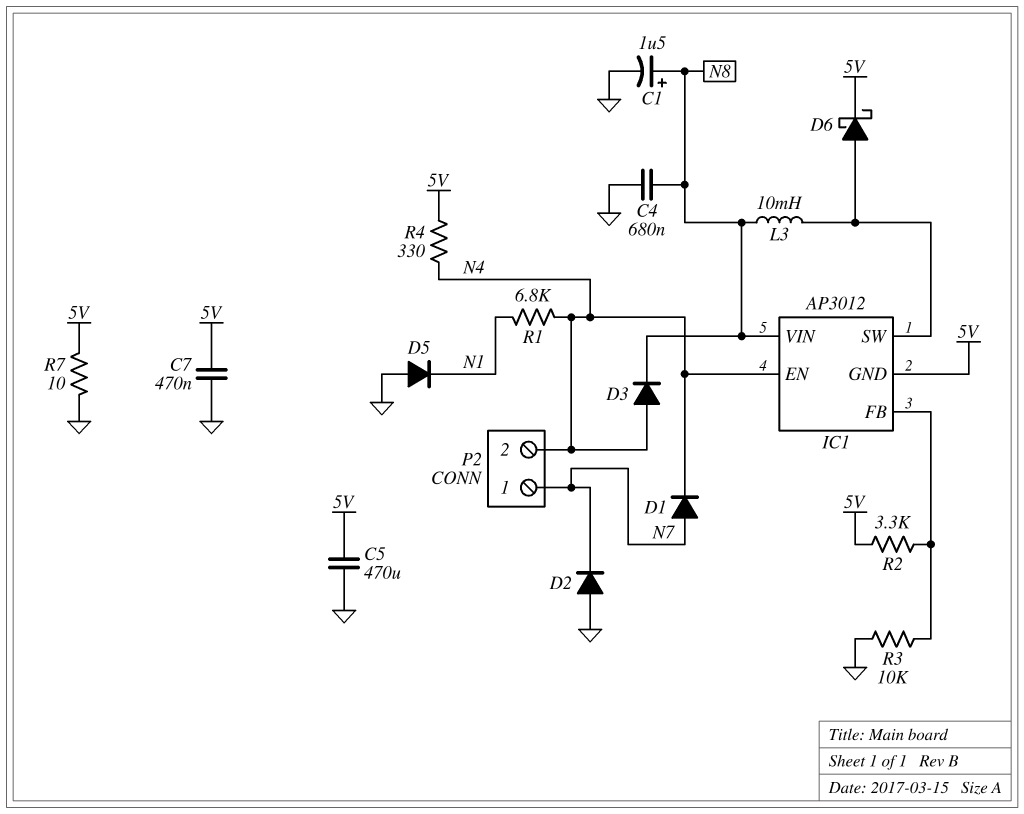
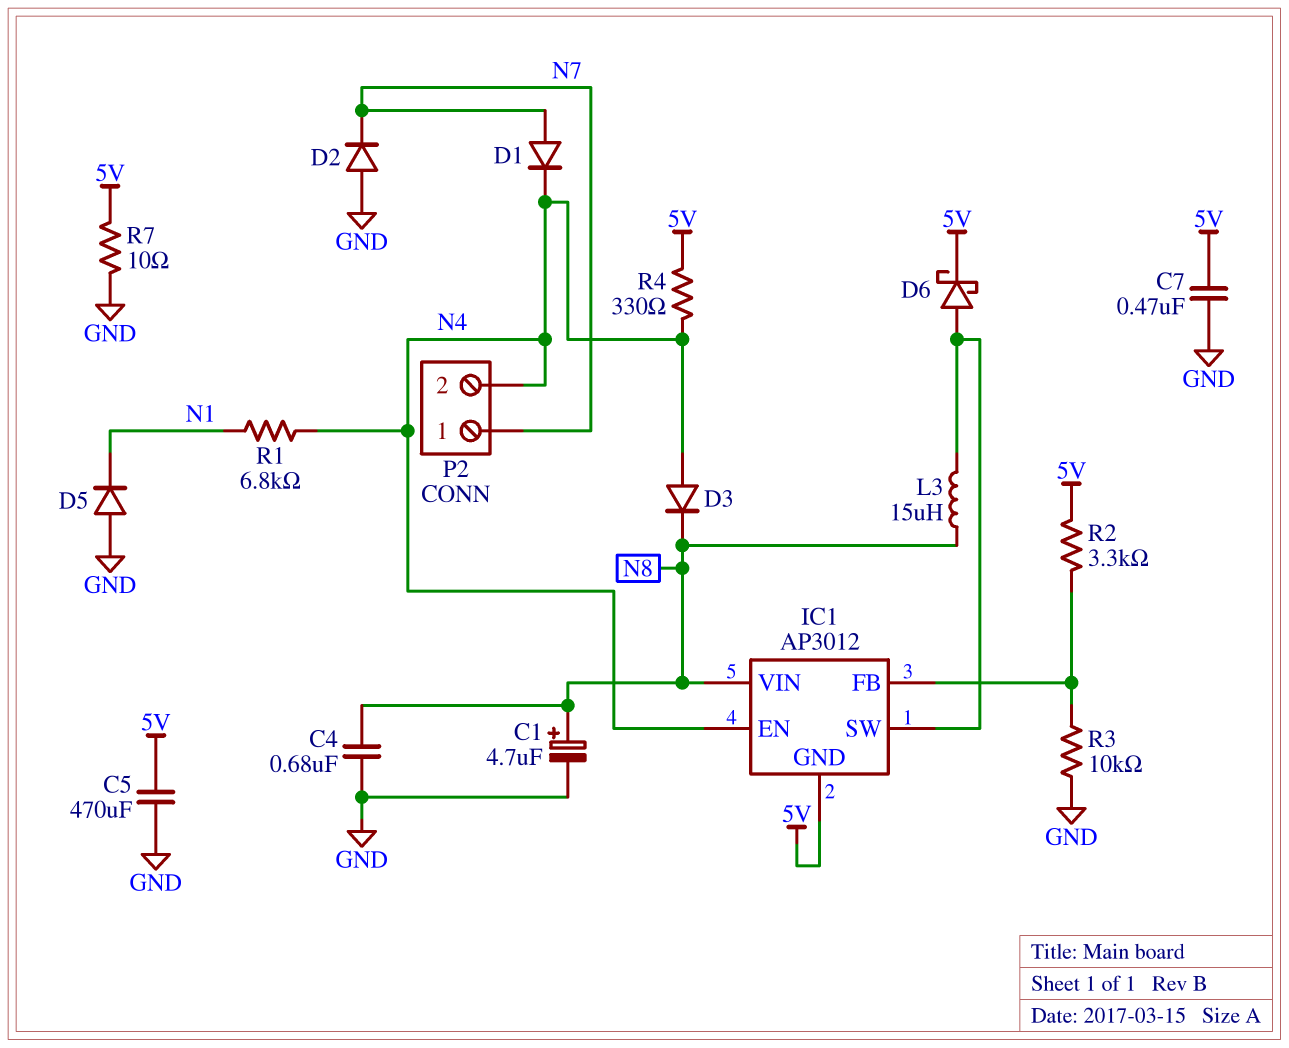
C1: 1.5uF (plus N8, minus GND) -> 4.7uF (plus N8, minus GND)
L3: 10mH (IC1/SW, N8) -> 15uH (IC1/SW, N8)

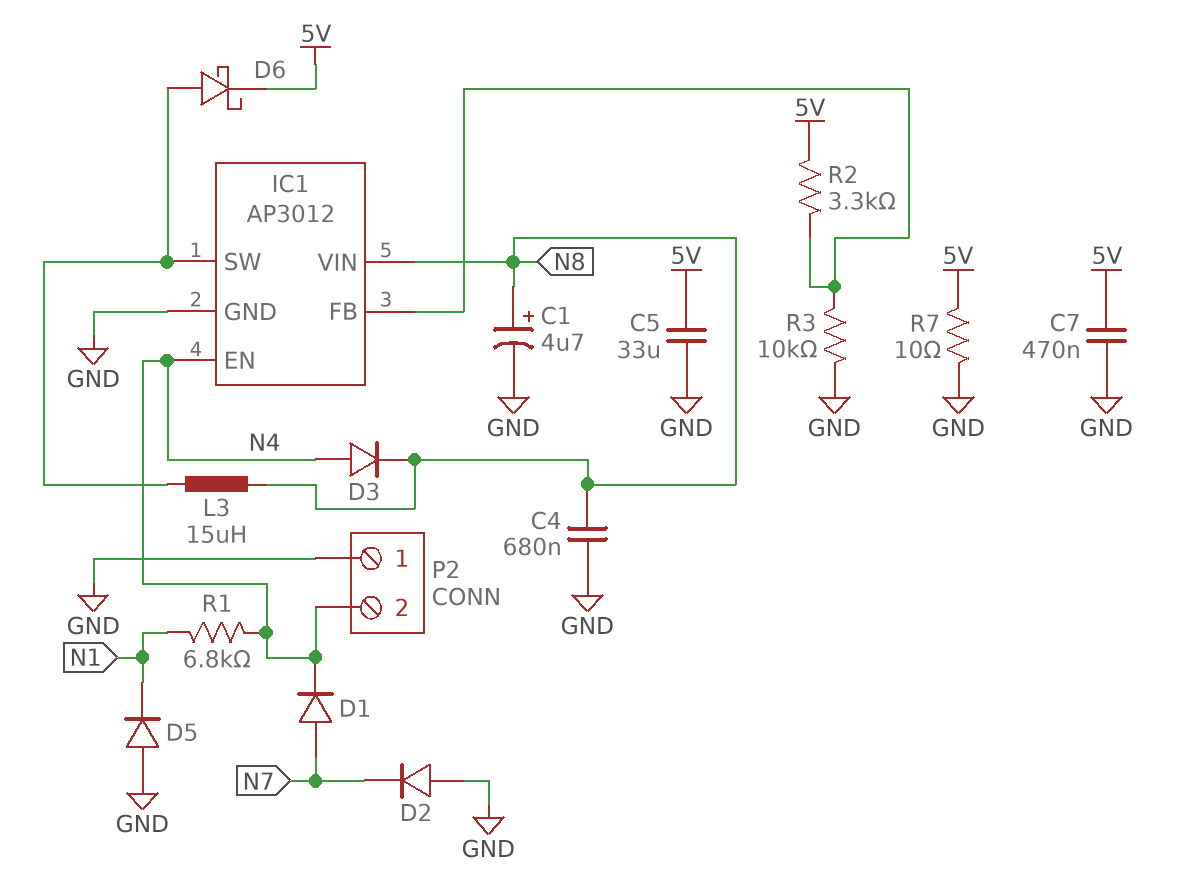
C5: 470uF (5V, GND) -> 33uF (5V, GND)
IC1 pin GND: 5V -> GND
P2 pin 1: N7 -> GND
R4: 330 (5V, N4) -> none

